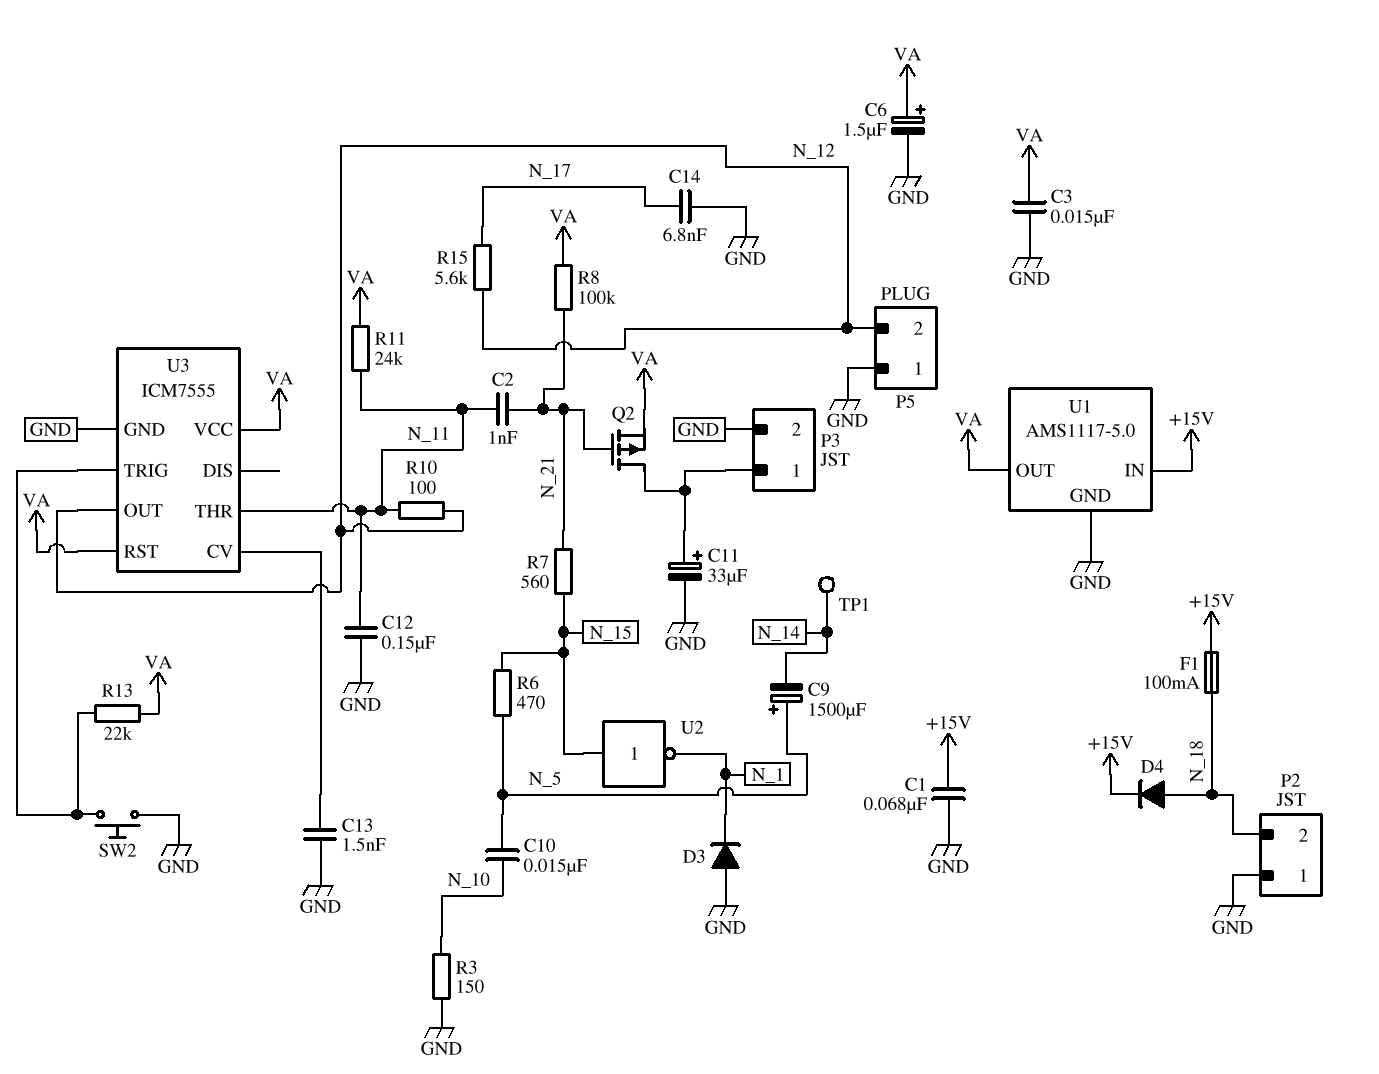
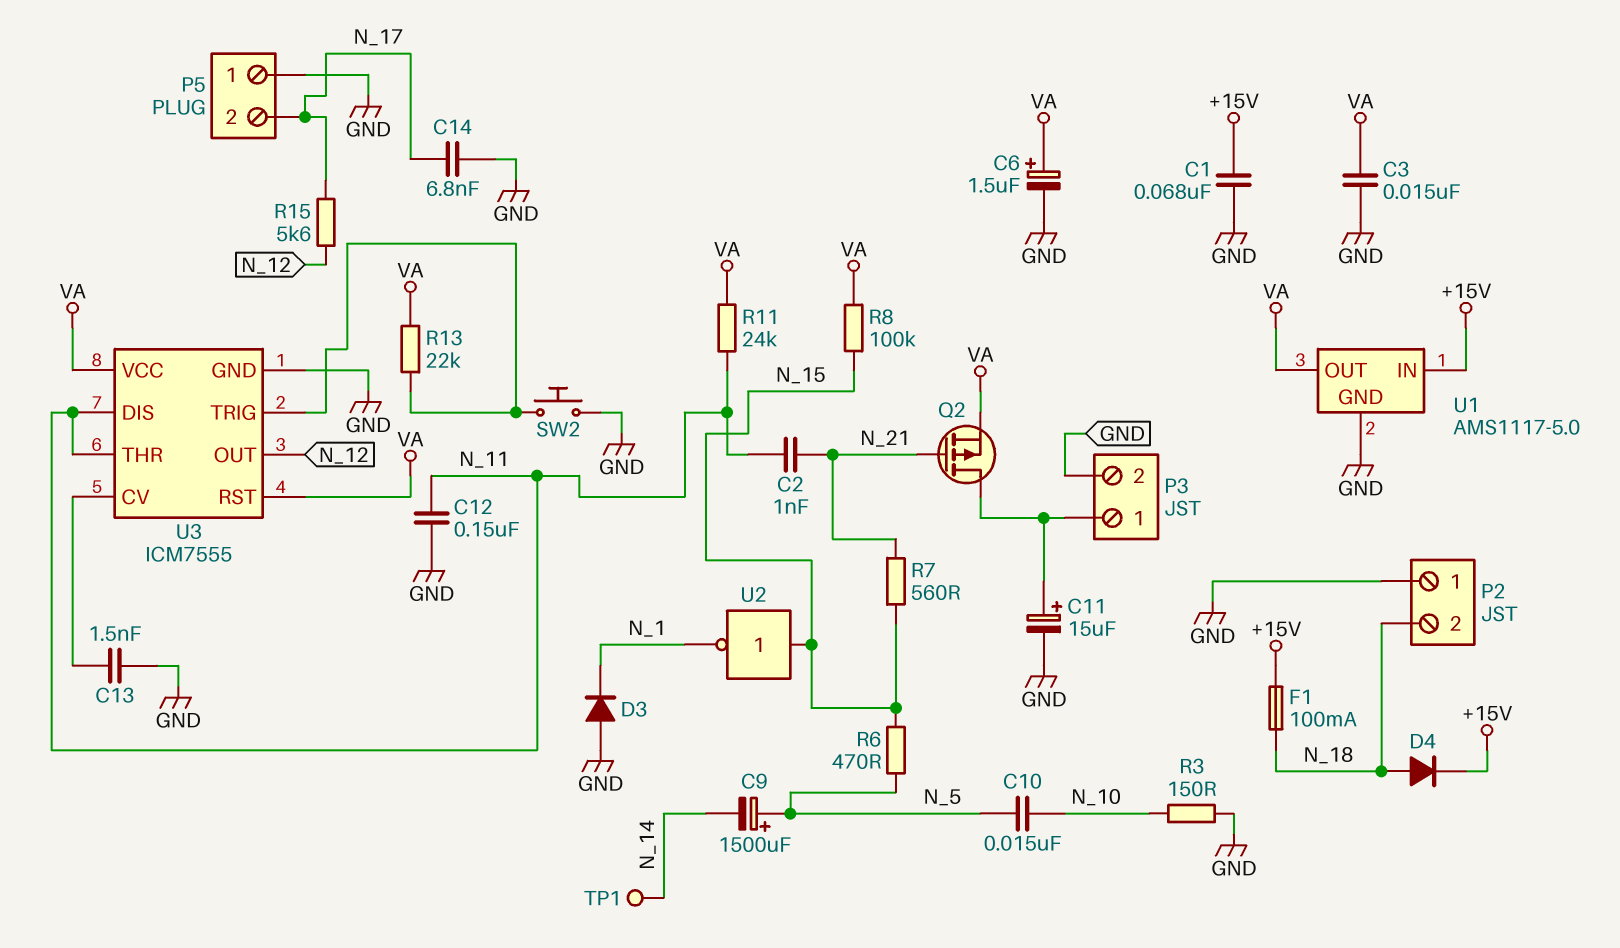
C11: 33uF (plus P3/1, minus GND) -> 15uF (plus P3/1, minus GND)
P5 pin 2: N_12 -> N_17
R8: 100k (N_21, VA) -> 100k (N_15, VA)
R10: 100 (N_11, N_12) -> none
U3 pin DIS: none -> N_11

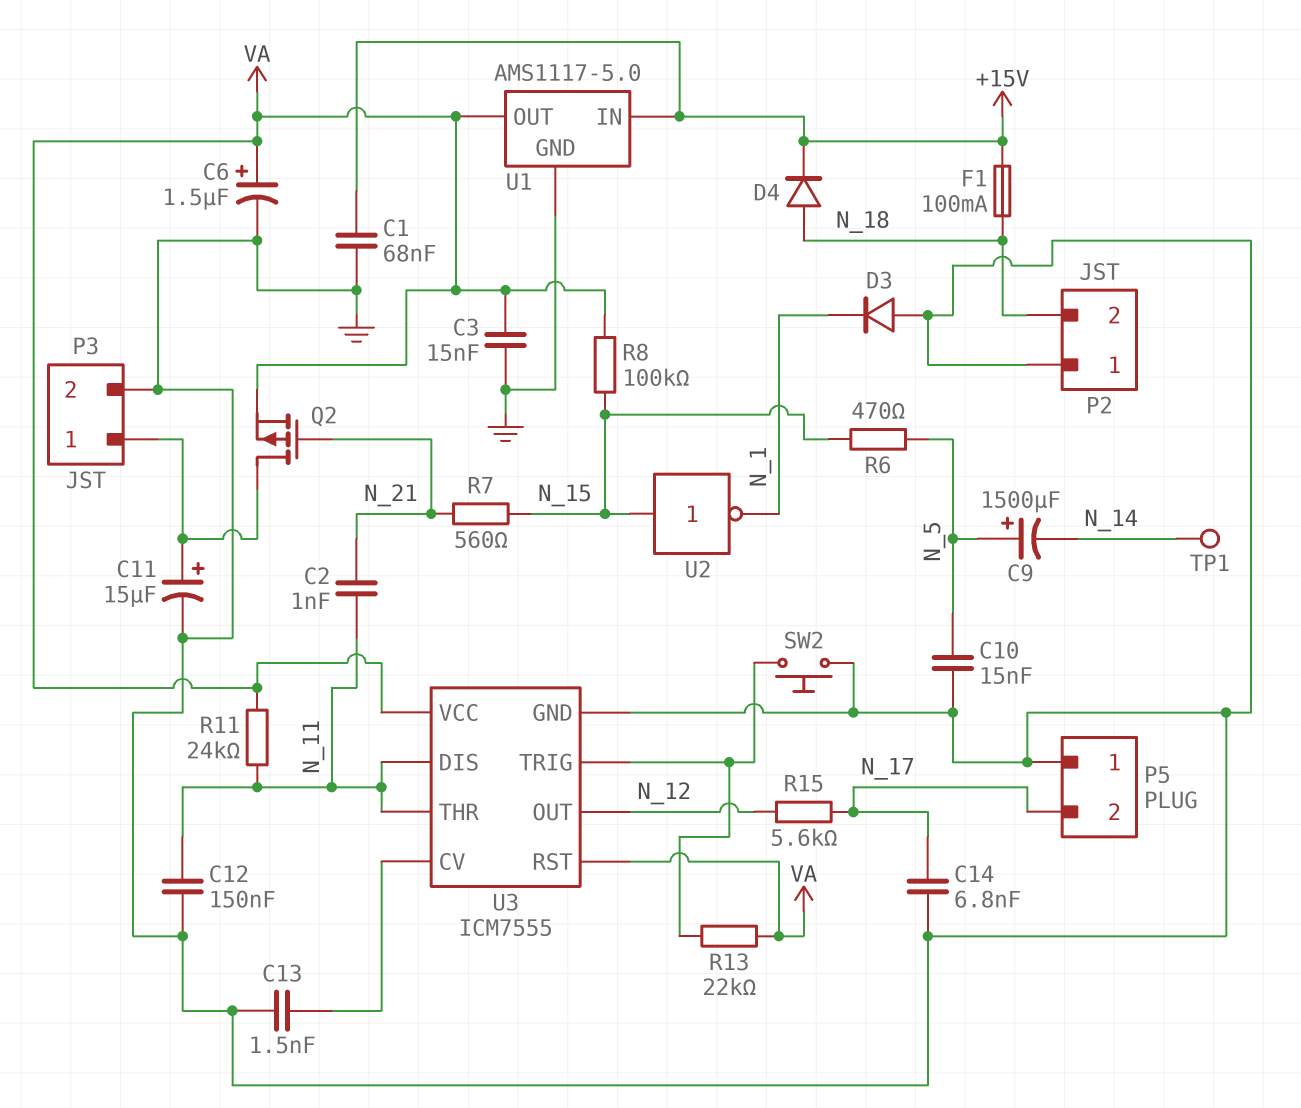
C10: 15nF (N_5, N_10) -> 15nF (GND, N_5)
R3: 150 (GND, N_10) -> none

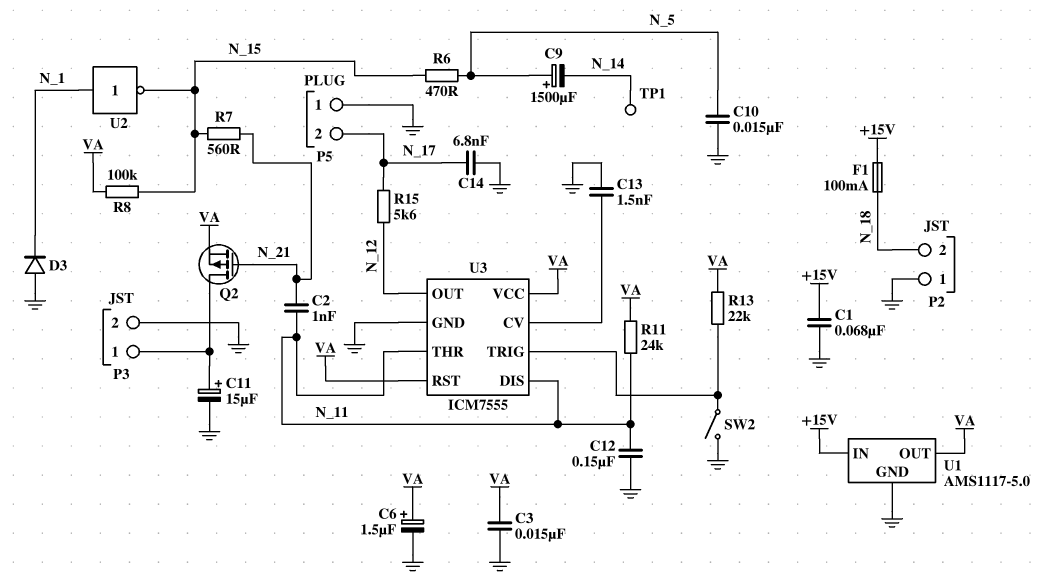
D4: diode (A N_18, K +15V) -> none
SW2: button (GND, U3/TRIG) -> switch (GND, U3/TRIG)
U2: NOT (in N_15, out N_1) -> NOT (in N_1, out N_15)

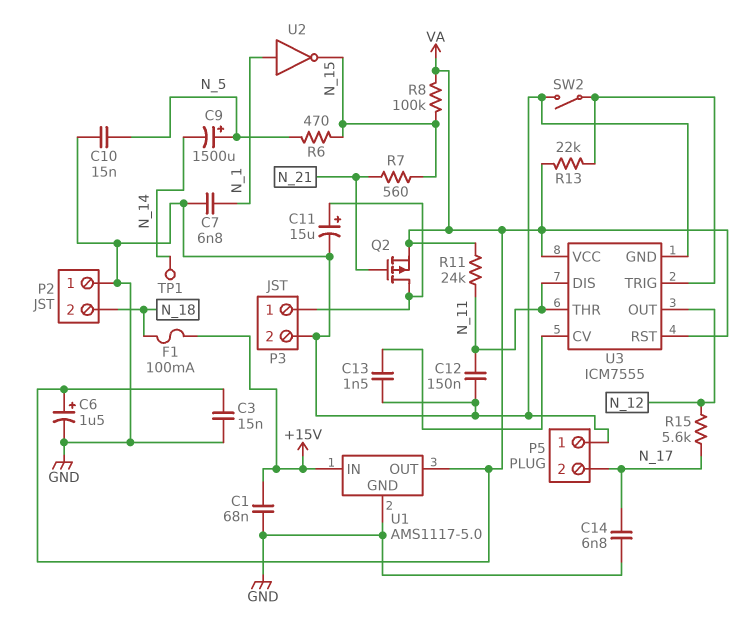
C2: 1nF (N_11, N_21) -> none
C7: none -> 6.8nF (GND, N_1)
D3: diode (A GND, K N_1) -> none

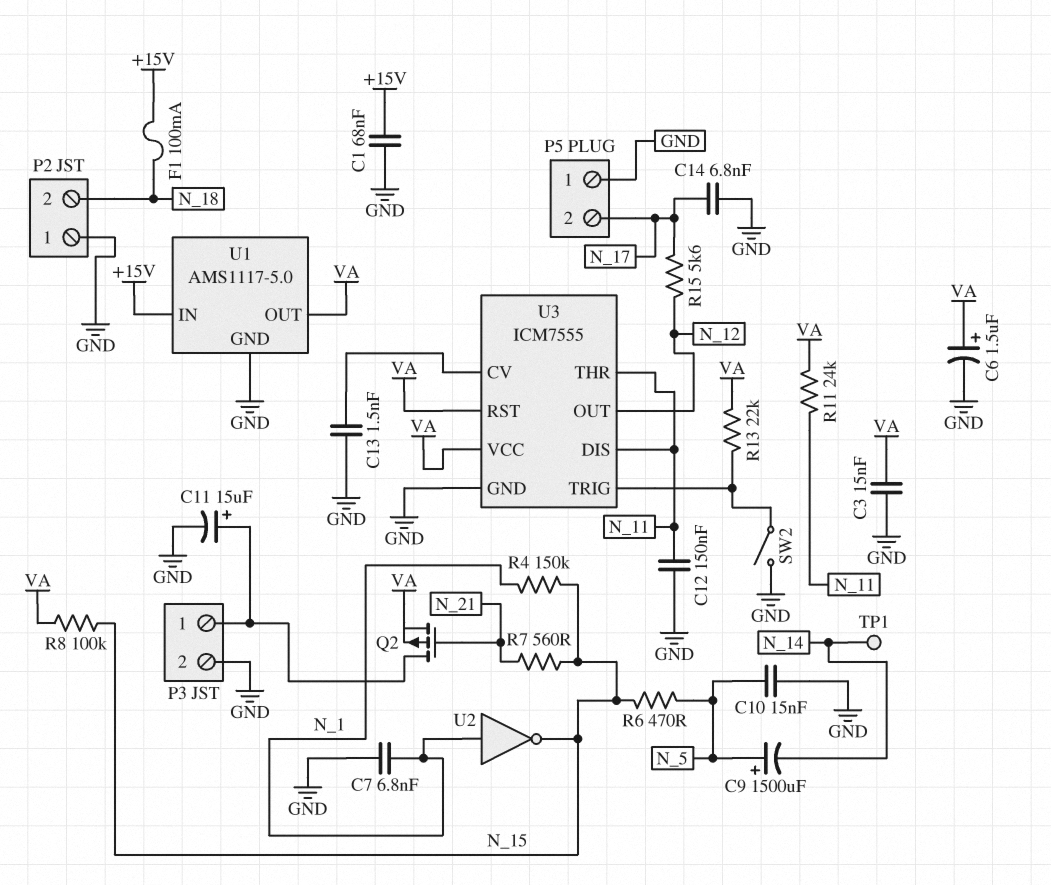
R4: none -> 150k (N_1, N_15)

